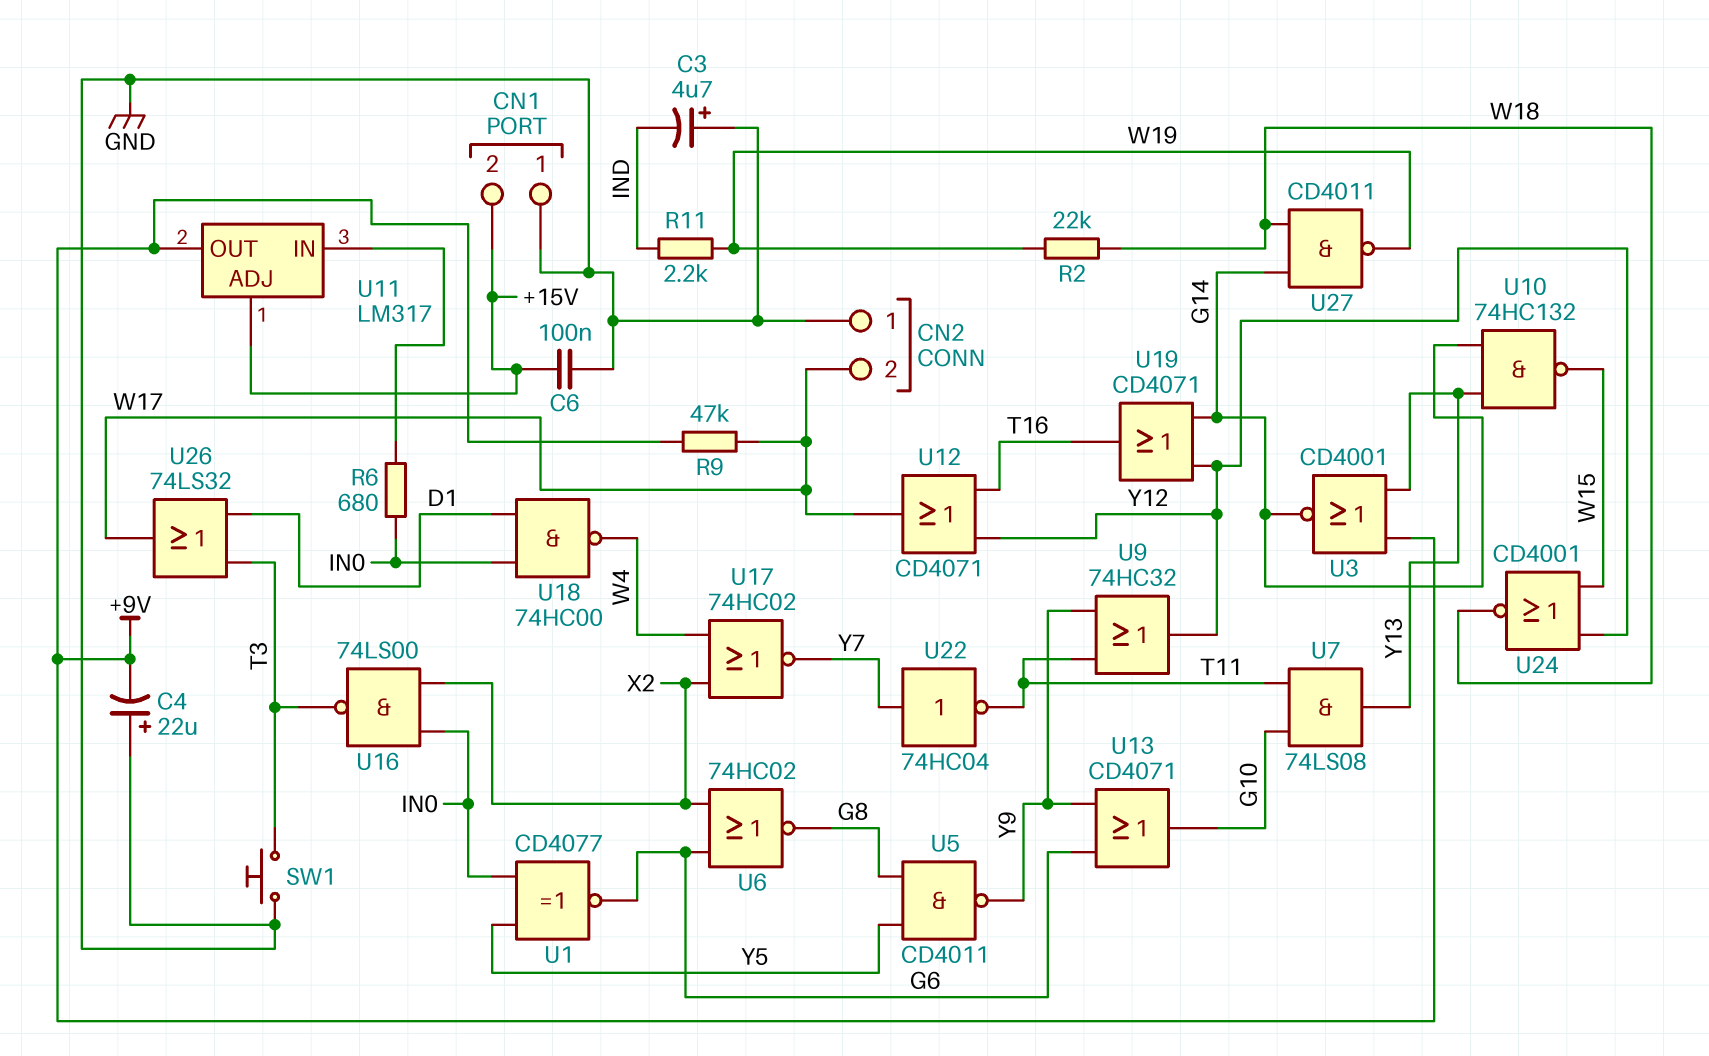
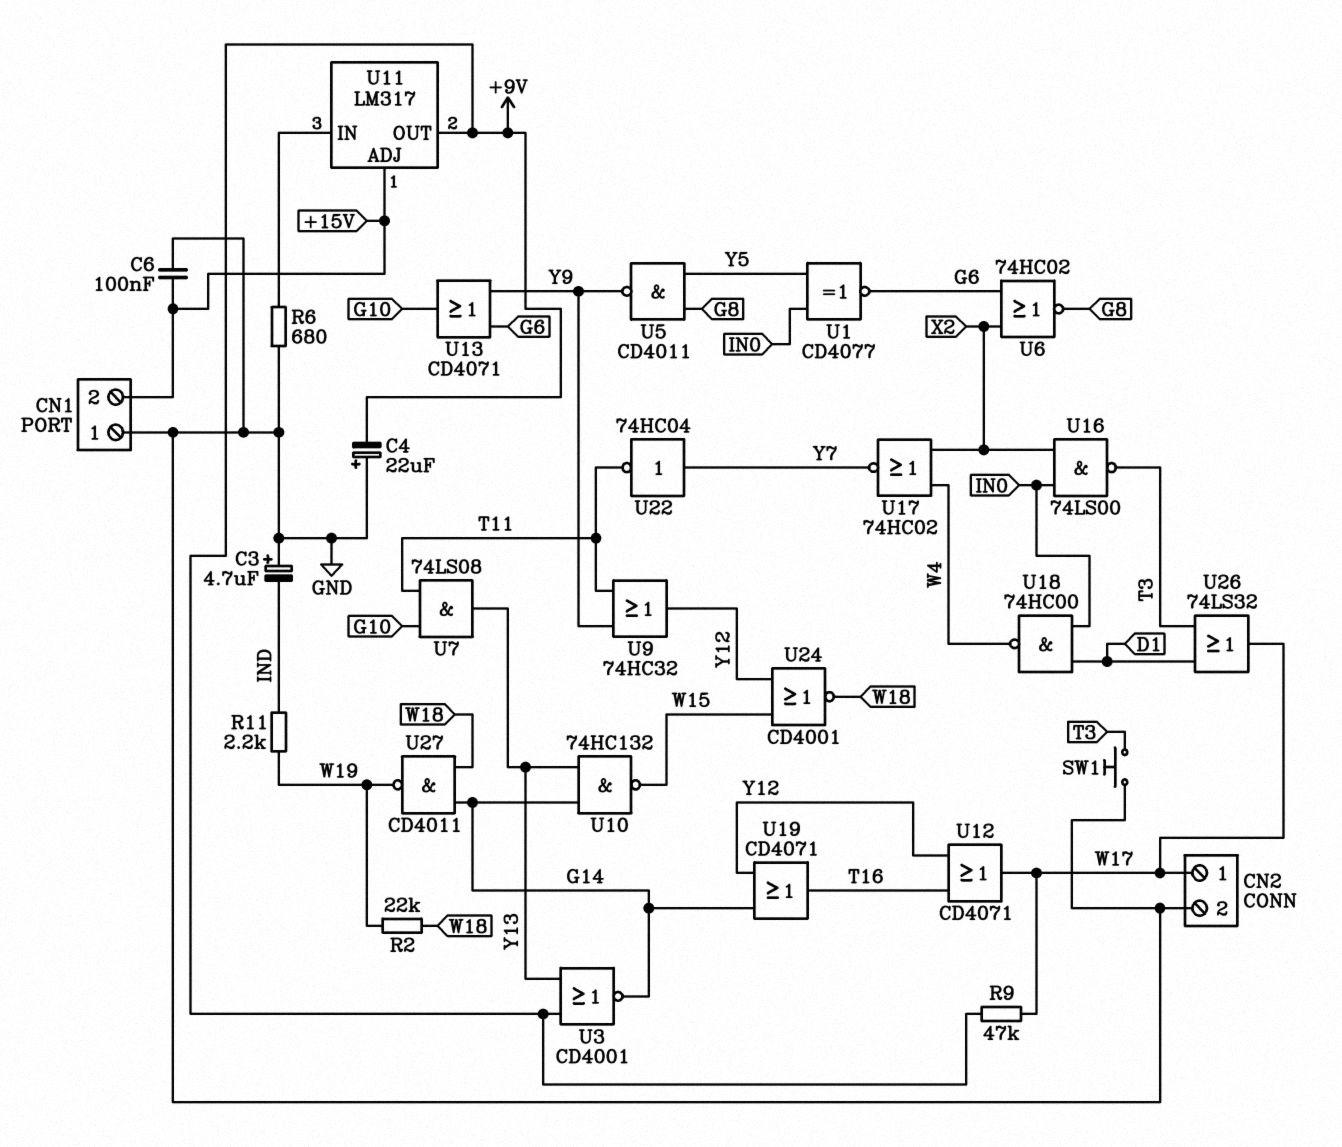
CN2 pin 1: GND -> W17
CN2 pin 2: W17 -> GND
R6: 680 (IN0, U11/IN) -> 680 (GND, U11/IN)

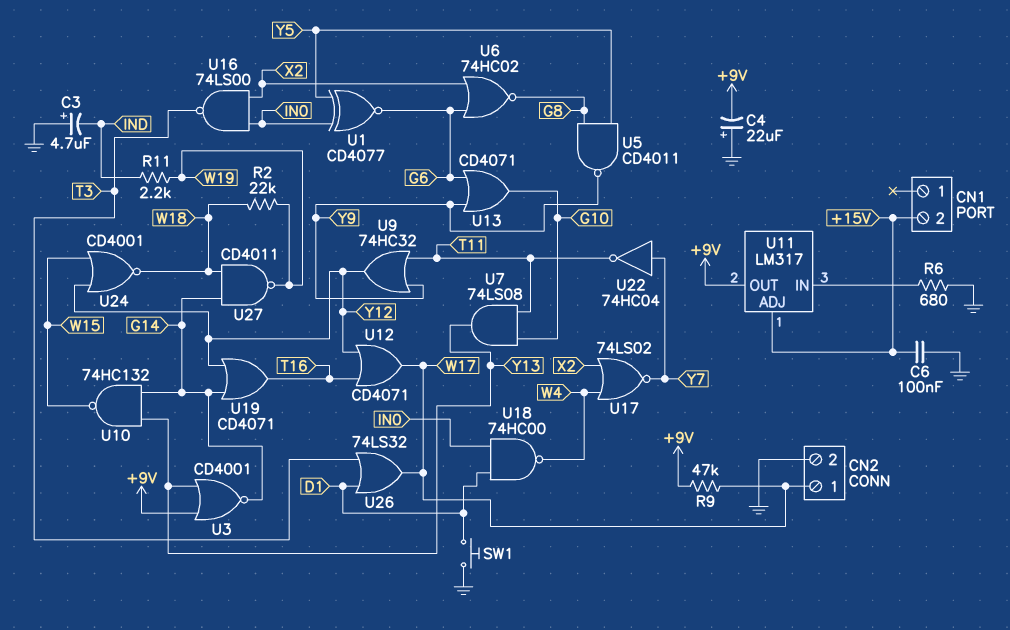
CN1 pin 1: GND -> none
SW1: button (GND, T3) -> button (D1, GND)
U17: NOR 74HC02 (in W4, in X2, out Y7) -> NOR 74LS02 (in W4, in X2, out Y7)

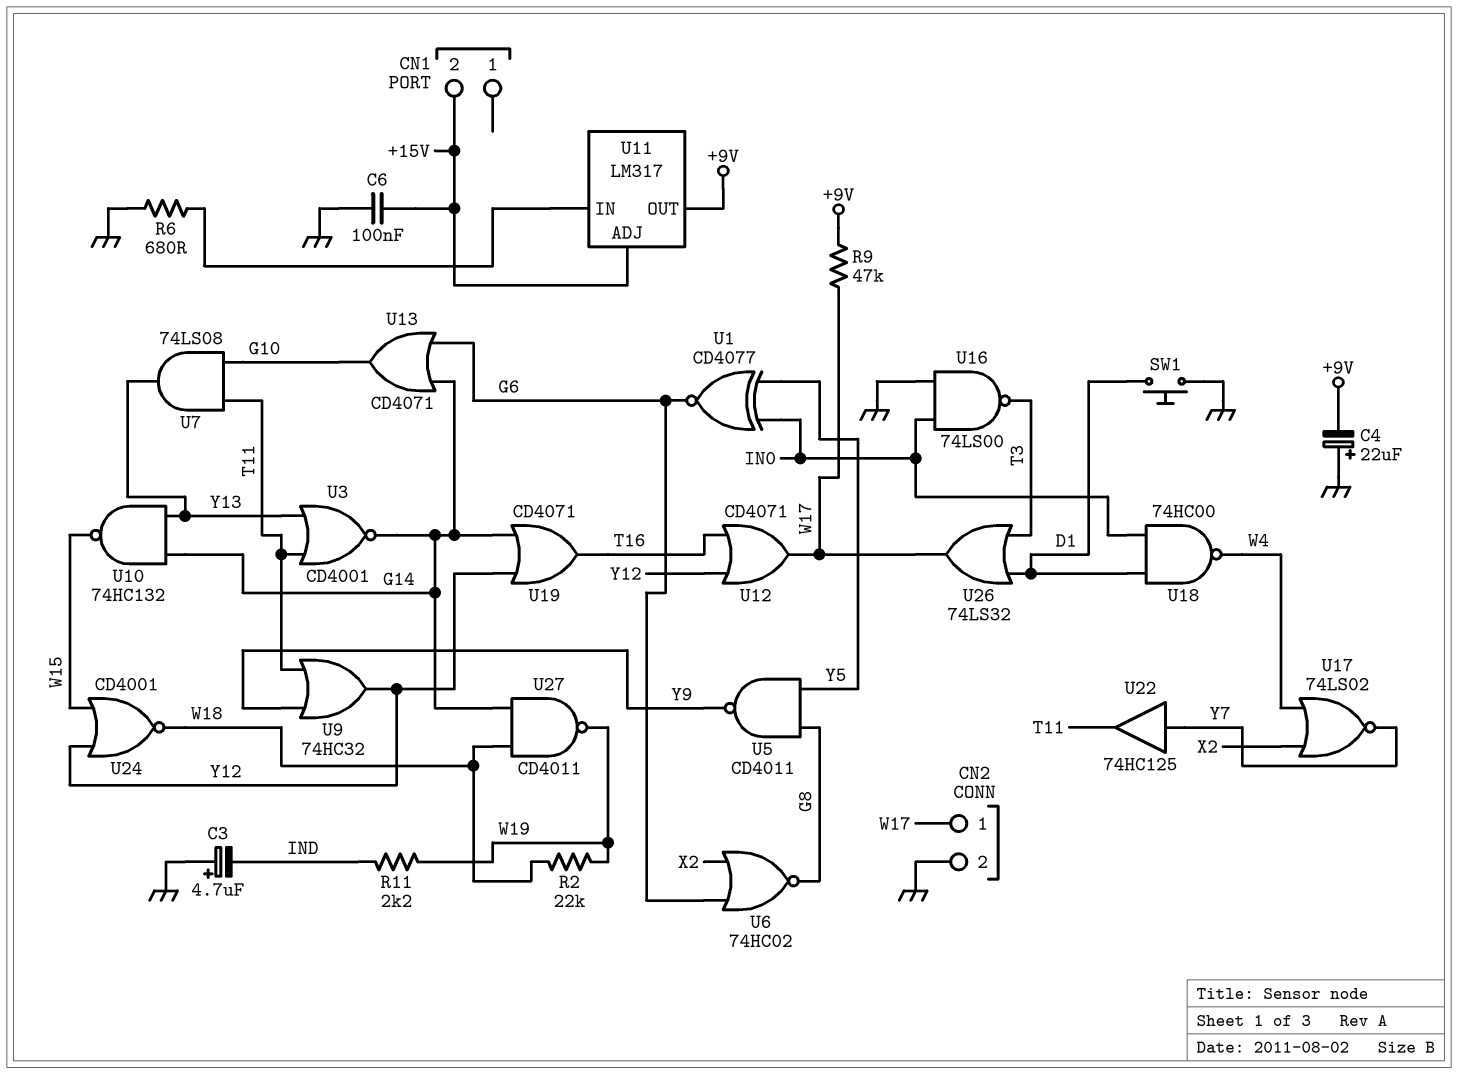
U3: NOR CD4001 (in +9V, in Y13, out G14) -> NOR CD4001 (in T11, in Y13, out G14)
U13: OR CD4071 (in G6, in Y9, out G10) -> OR CD4071 (in G6, in G14, out G10)
U16: NAND 74LS00 (in IN0, in X2, out T3) -> NAND 74LS00 (in GND, in IN0, out T3)
U22: NOT 74HC04 (in Y7, out T11) -> buffer 74HC125 (in Y7, out T11)

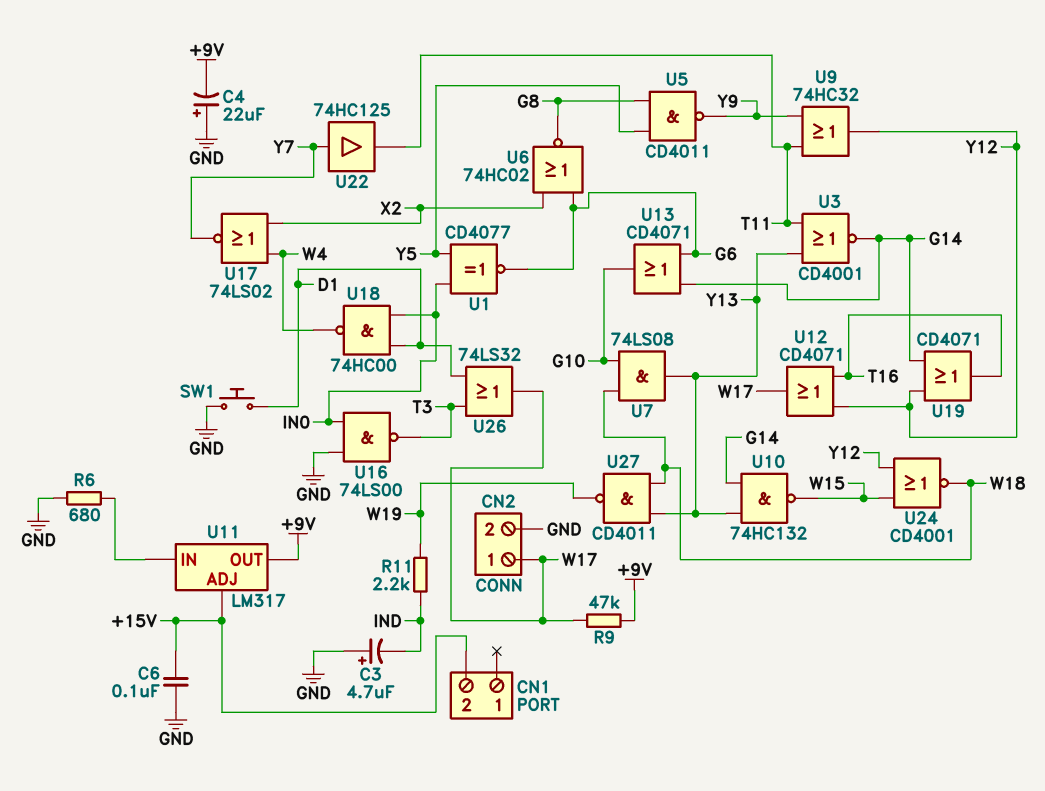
R2: 22k (W18, W19) -> none
U7: AND 74LS08 (in G10, in T11, out Y13) -> AND 74LS08 (in G10, in W18, out Y13)
U27: NAND CD4011 (in G14, in W18, out W19) -> NAND CD4011 (in W18, in Y13, out W19)

